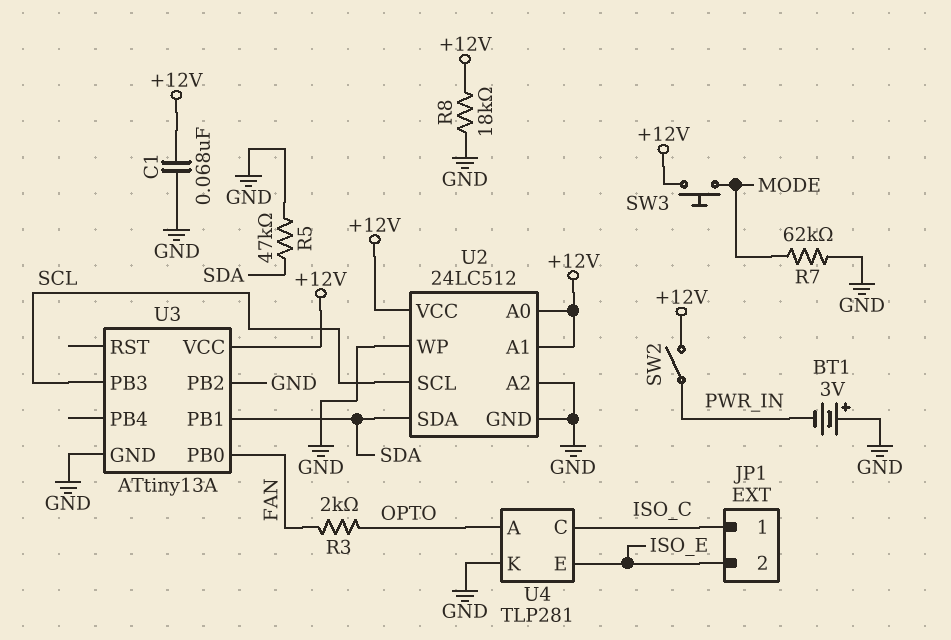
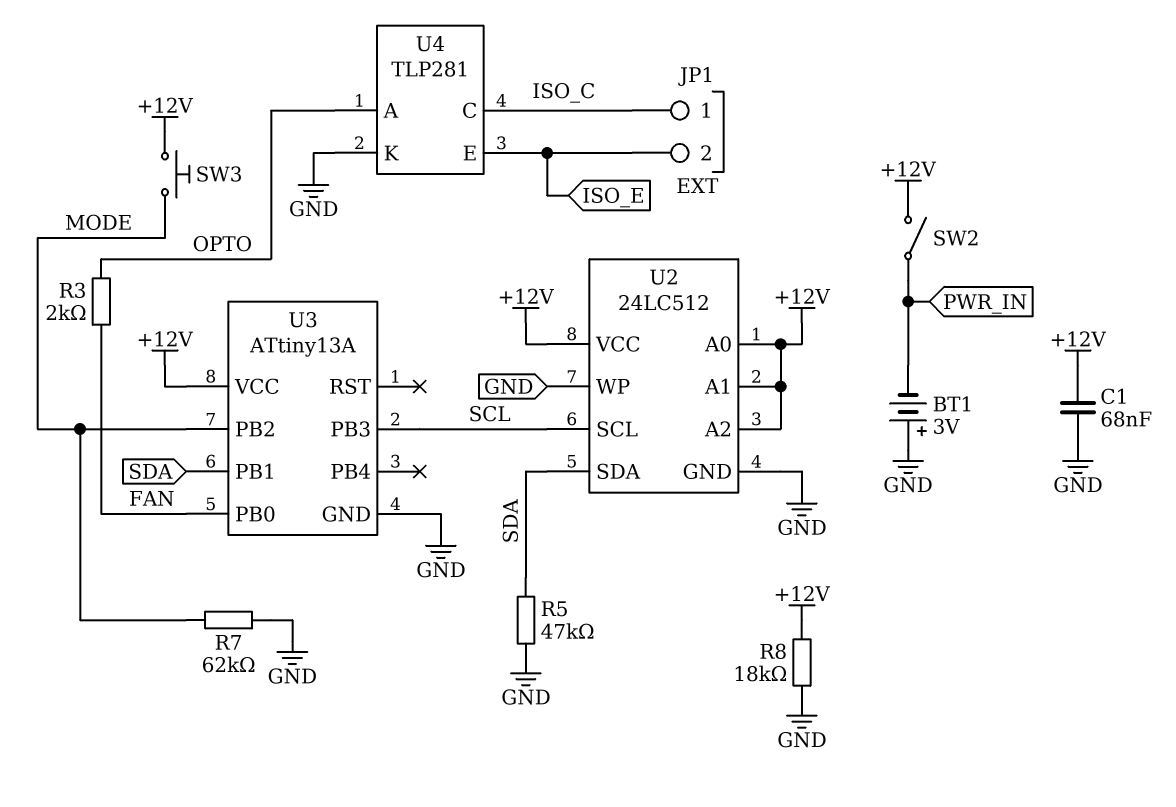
U2 pin A2: GND -> +12V
U3 pin PB2: GND -> MODE

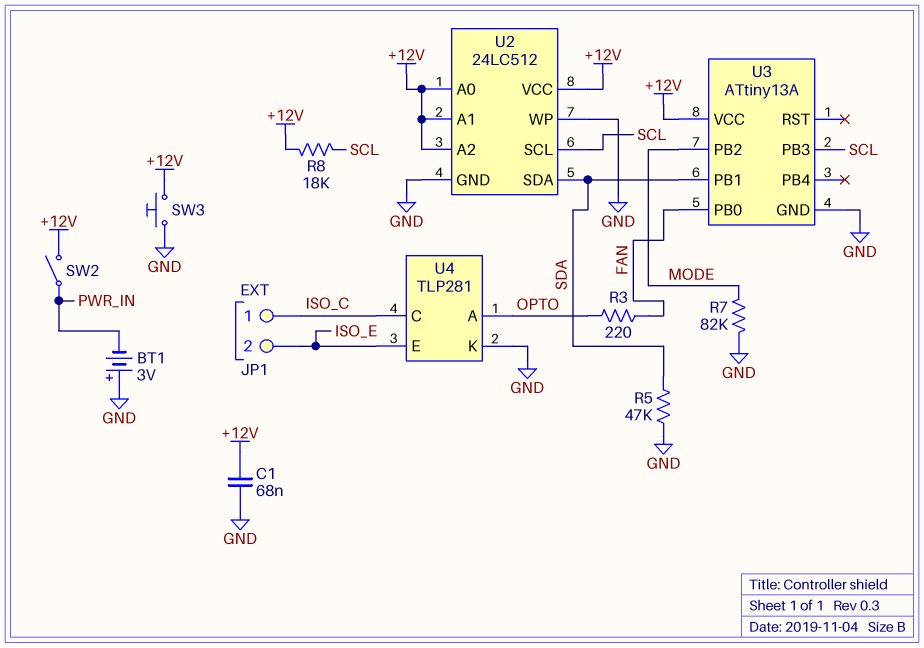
R3: 2k (FAN, OPTO) -> 220 (FAN, OPTO)
R7: 62k (GND, MODE) -> 82k (GND, MODE)
R8: 18k (+12V, GND) -> 18k (+12V, SCL)
SW3: button (+12V, MODE) -> button (+12V, GND)

